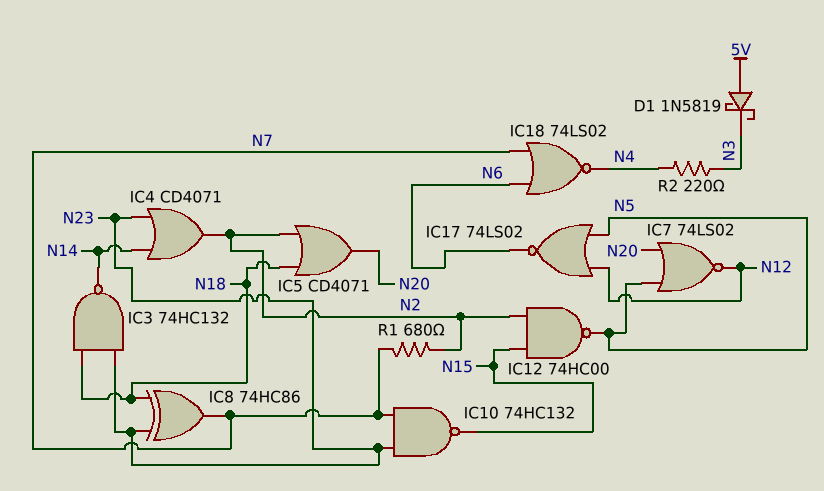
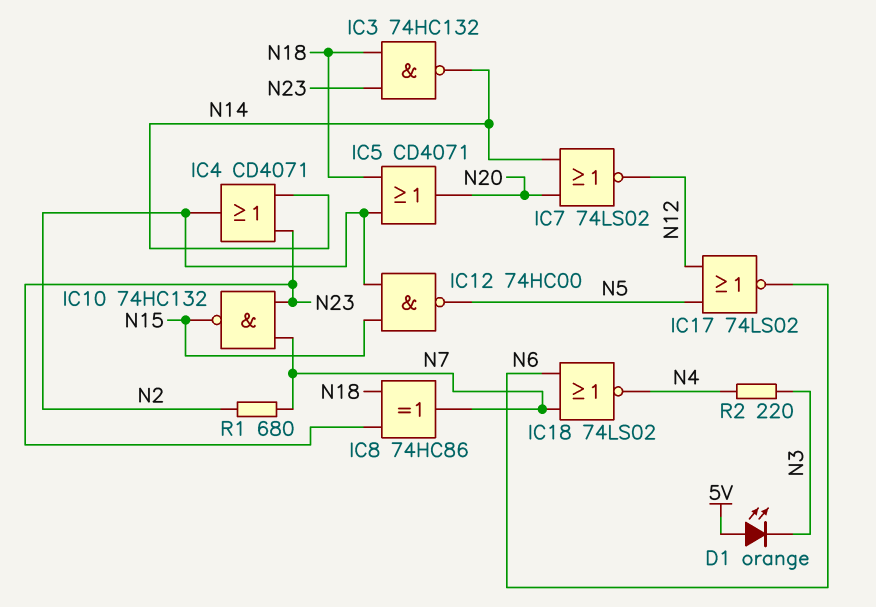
D1: schottky 1N5819 (A 5V, K N3) -> LED orange (A 5V, K N3)
IC7: NOR 74LS02 (in N5, in N20, out N12) -> NOR 74LS02 (in N14, in N20, out N12)

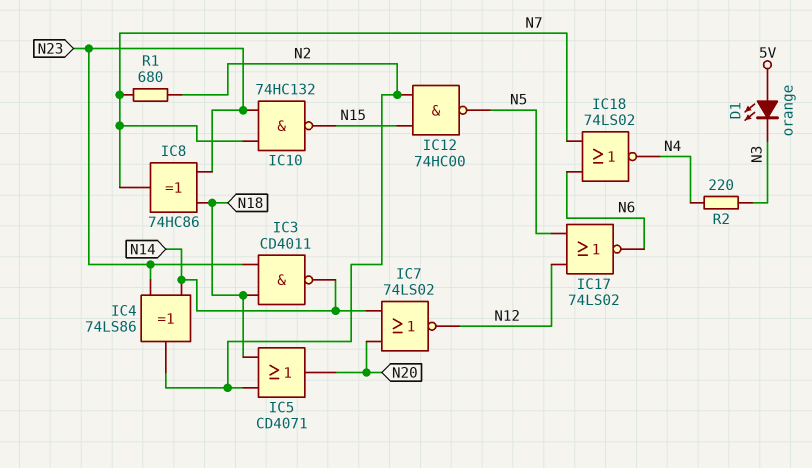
IC3: NAND 74HC132 (in N18, in N23, out N14) -> NAND CD4011 (in N18, in N23, out N14)
IC4: OR CD4071 (in N14, in N23, out N2) -> XOR 74LS86 (in N14, in N23, out N2)

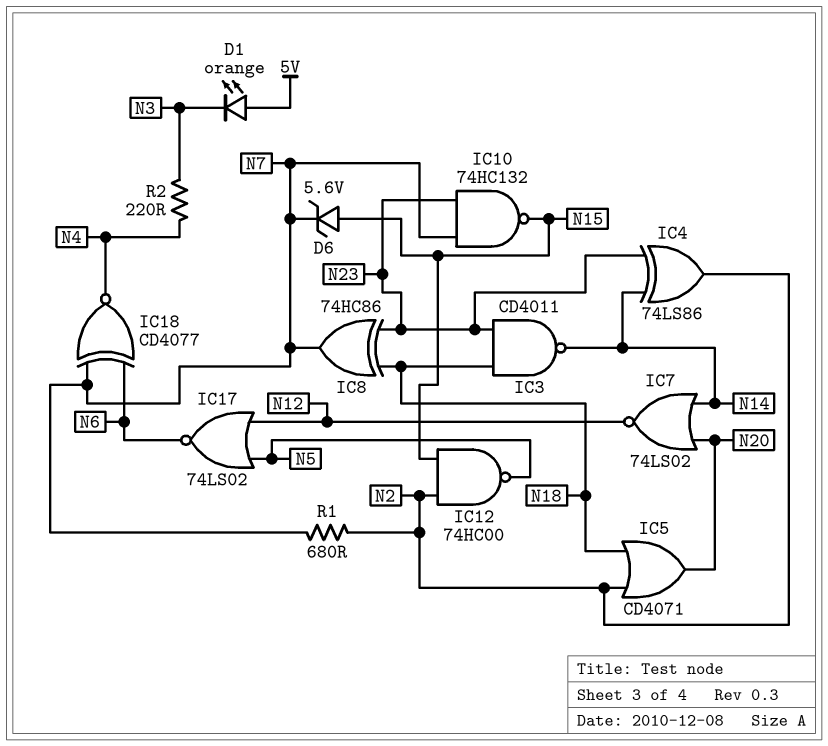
D6: none -> zener 5.6V (A N15, K N7)
IC18: NOR 74LS02 (in N6, in N7, out N4) -> XNOR CD4077 (in N6, in N7, out N4)

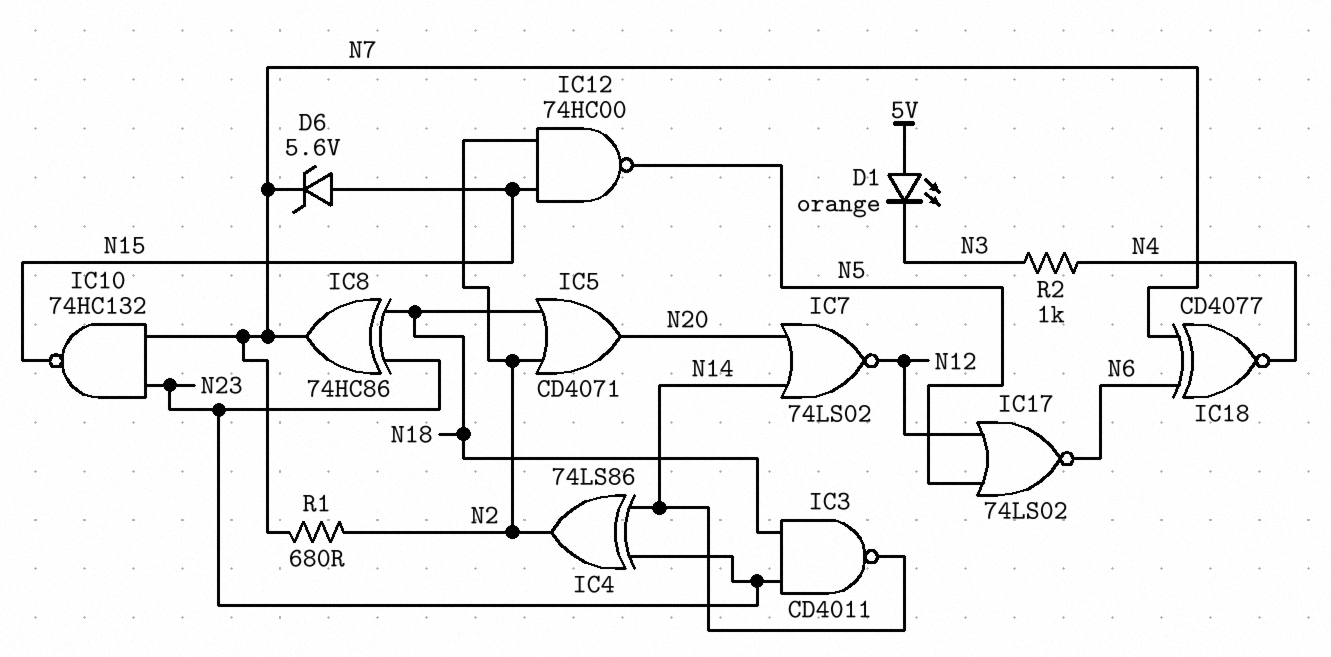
R2: 220 (N3, N4) -> 1k (N3, N4)

